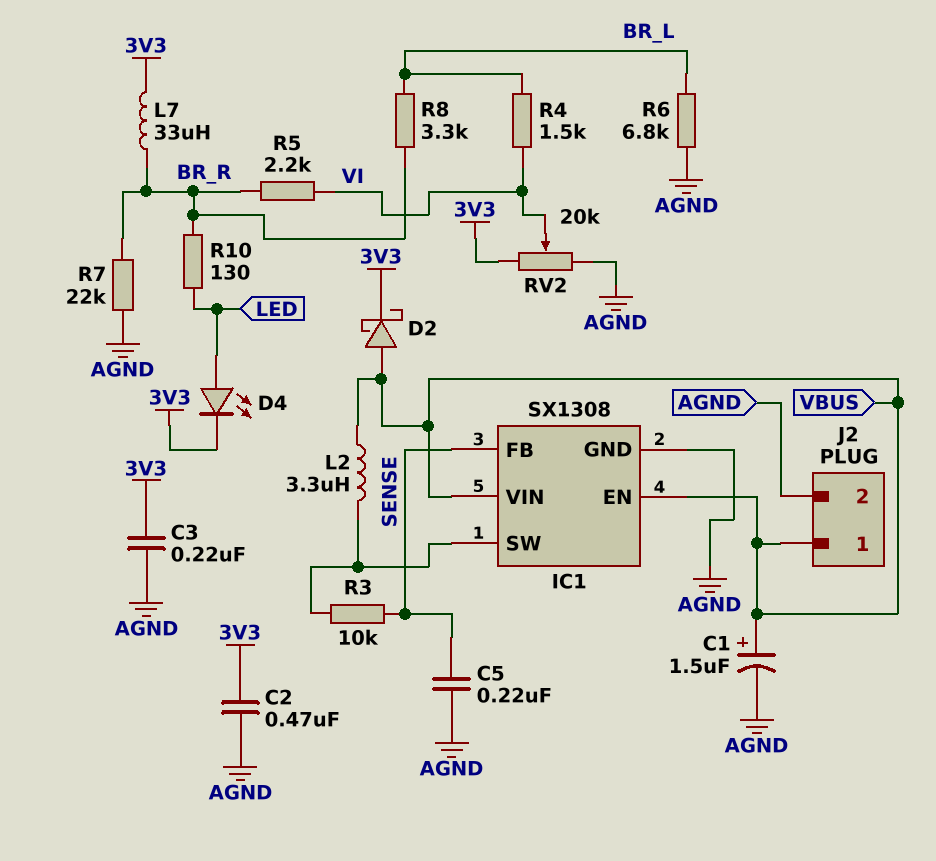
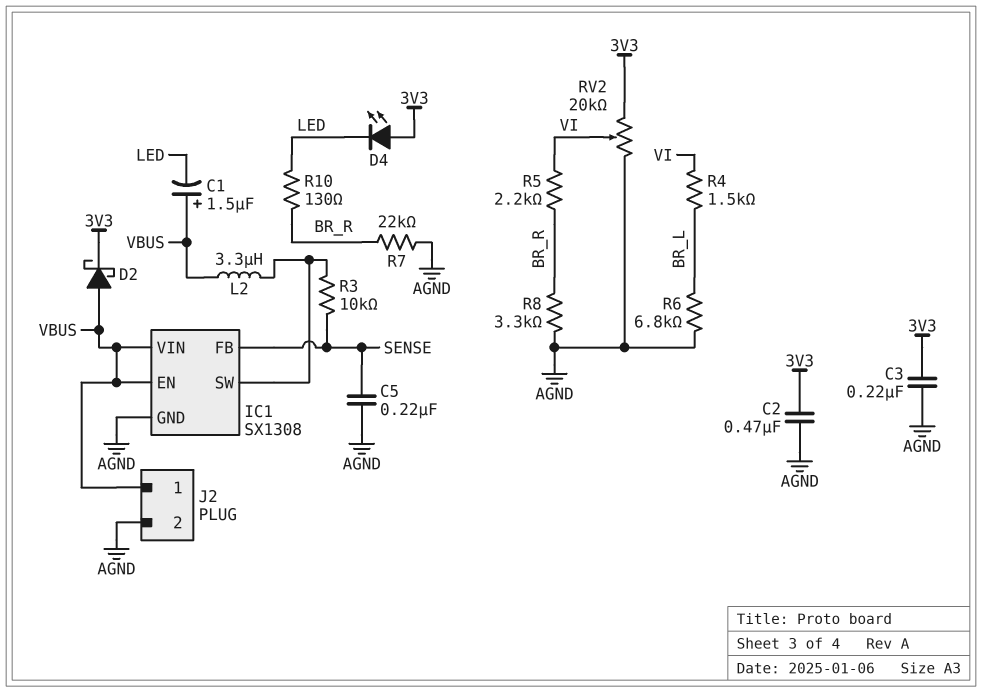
C1: 1.5uF (plus VBUS, minus AGND) -> 1.5uF (plus VBUS, minus LED)
D4: LED (A LED, K 3V3) -> LED (A 3V3, K LED)
L7: 33uH (3V3, BR_R) -> none
R8: 3.3k (BR_L, BR_R) -> 3.3k (AGND, BR_R)

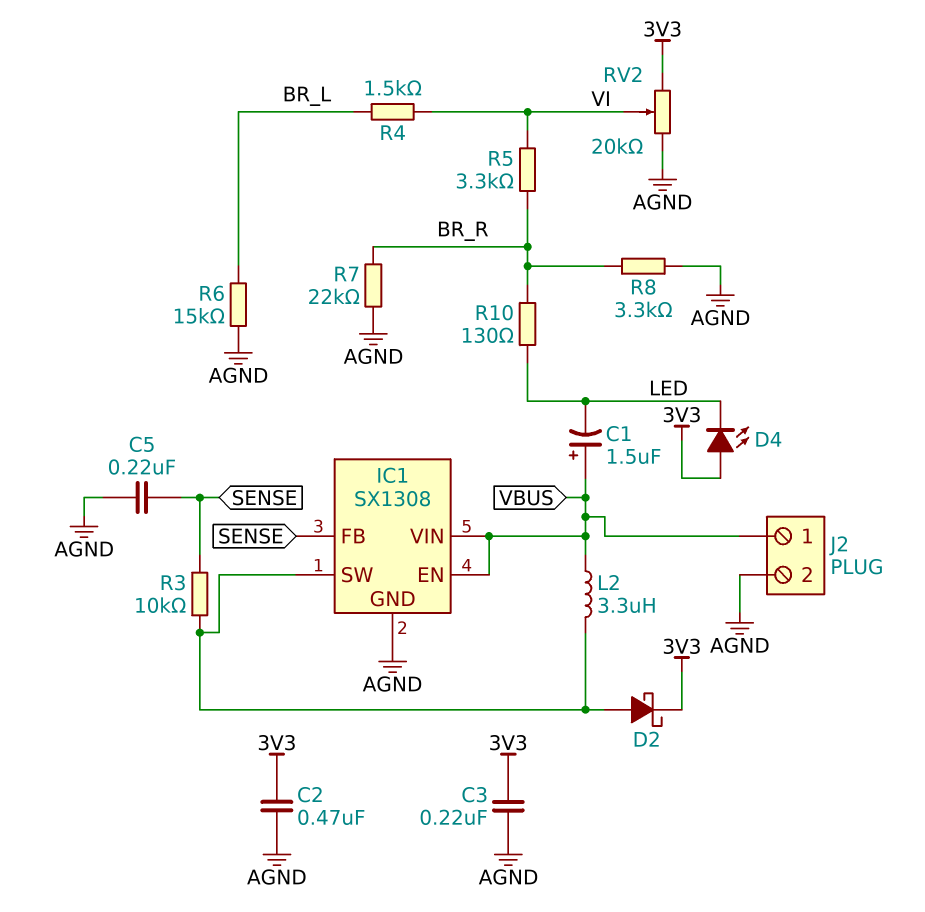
D2: schottky (A VBUS, K 3V3) -> schottky (A IC1/SW, K 3V3)
R5: 2.2k (BR_R, VI) -> 3.3k (BR_R, VI)
R6: 6.8k (AGND, BR_L) -> 15k (AGND, BR_L)

